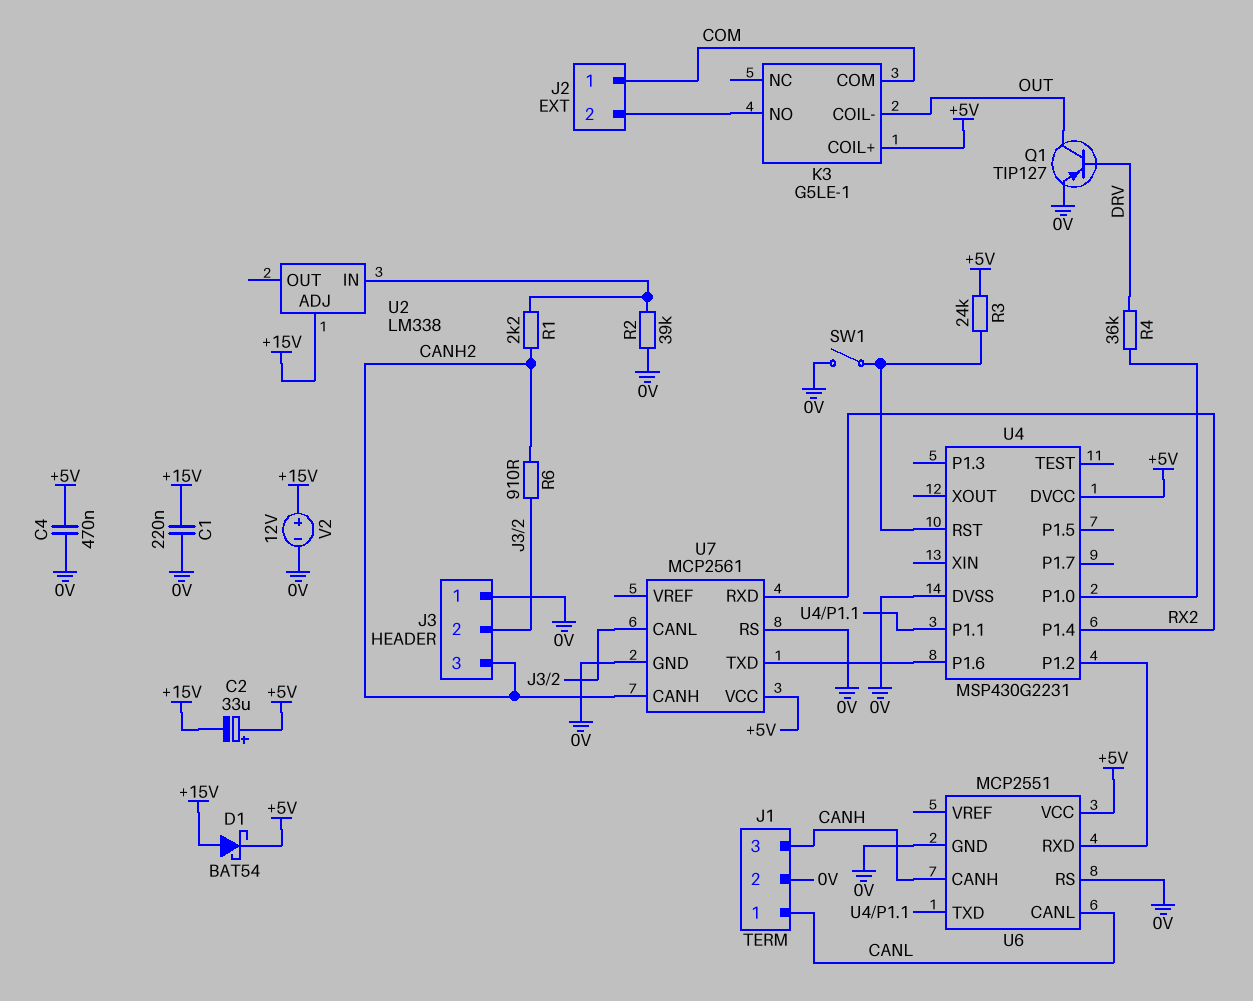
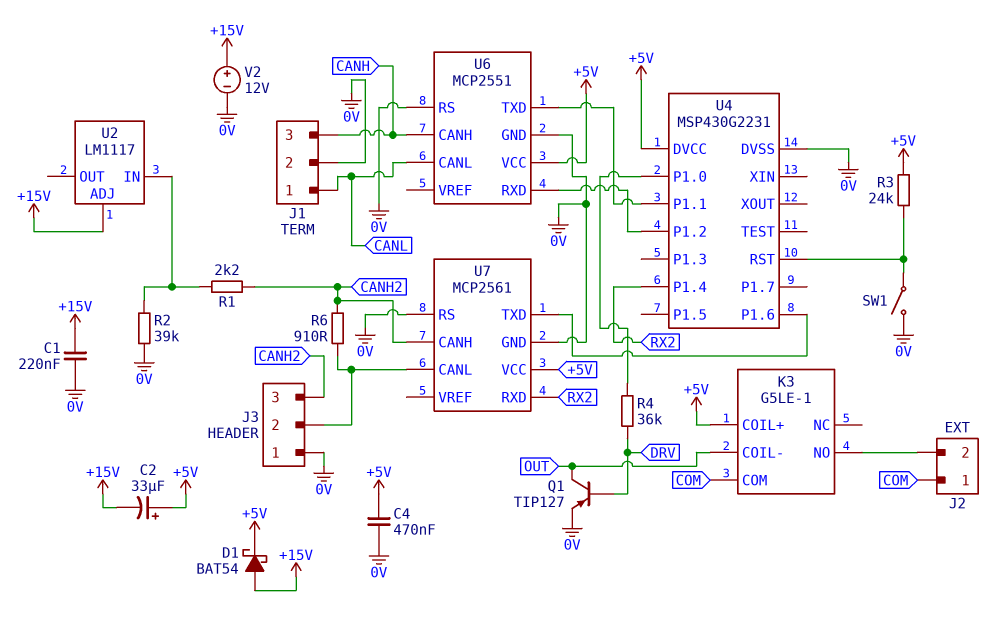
U2: LM338 -> LM1117

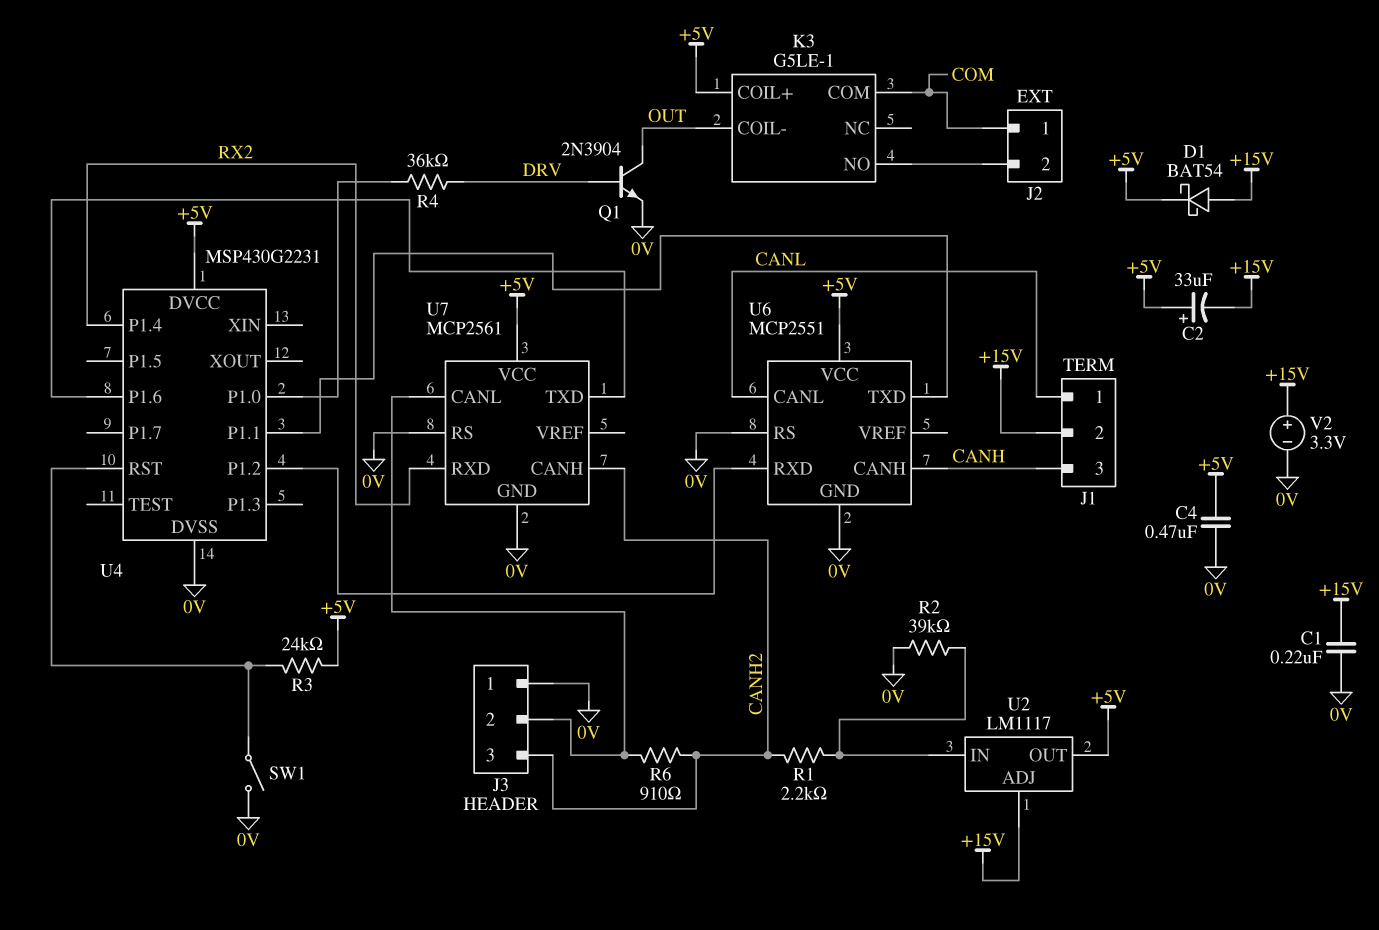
J1 pin 2: 0V -> +15V
Q1: PNP TIP127 (B DRV, C OUT, E 0V) -> NPN 2N3904 (B DRV, C OUT, E 0V)
U2 pin OUT: none -> +5V
V2: 12V (plus +15V, minus 0V) -> 3.3V (plus +15V, minus 0V)

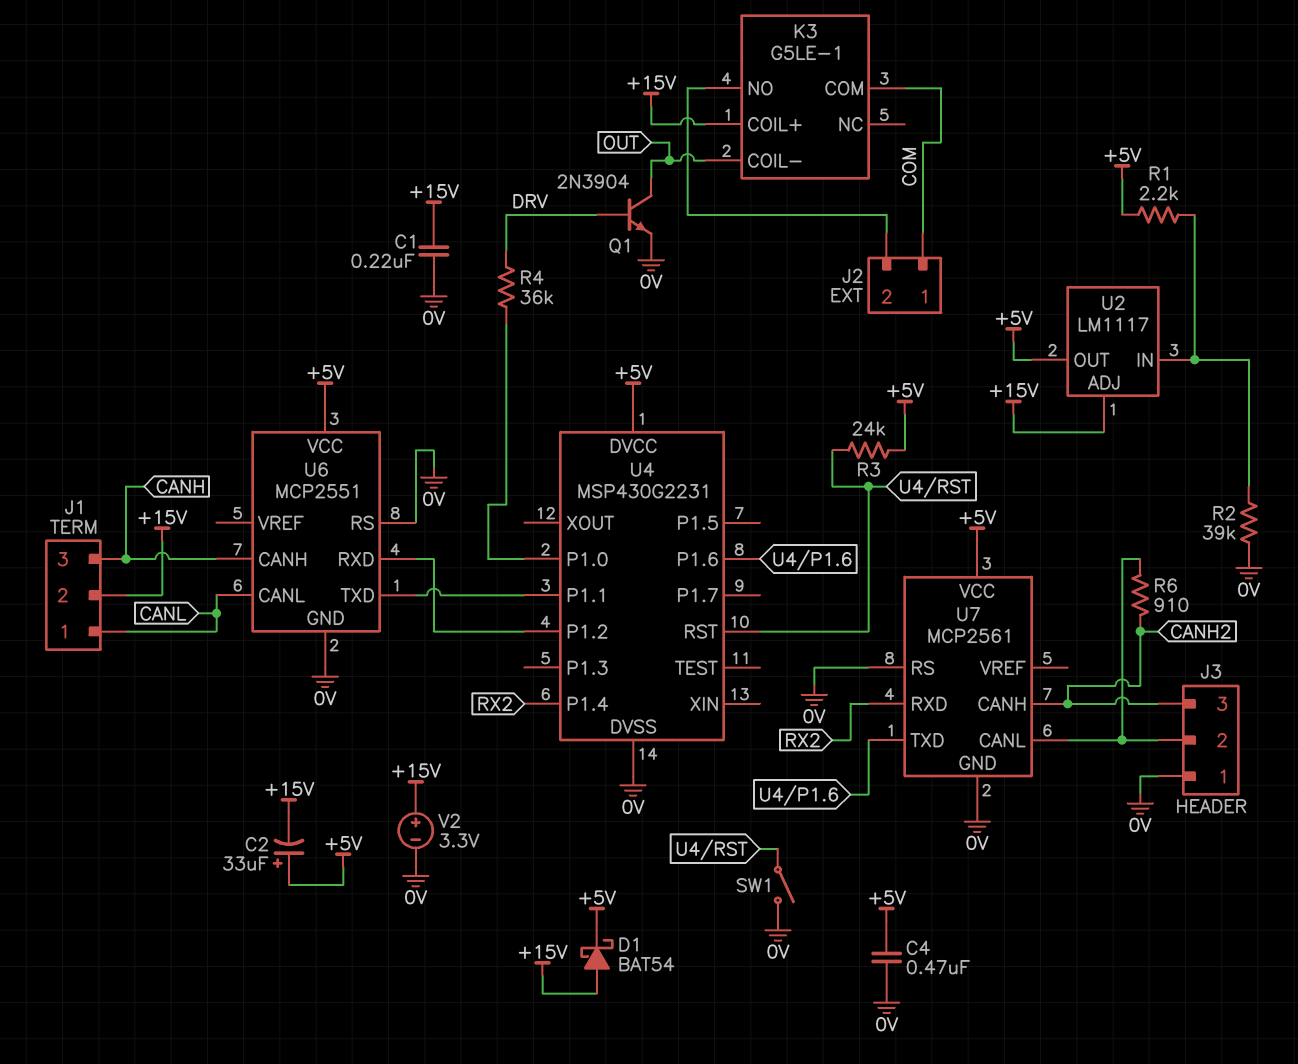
K3 pin COIL+: +5V -> +15V
R1: 2.2k (CANH2, U2/IN) -> 2.2k (+5V, U2/IN)

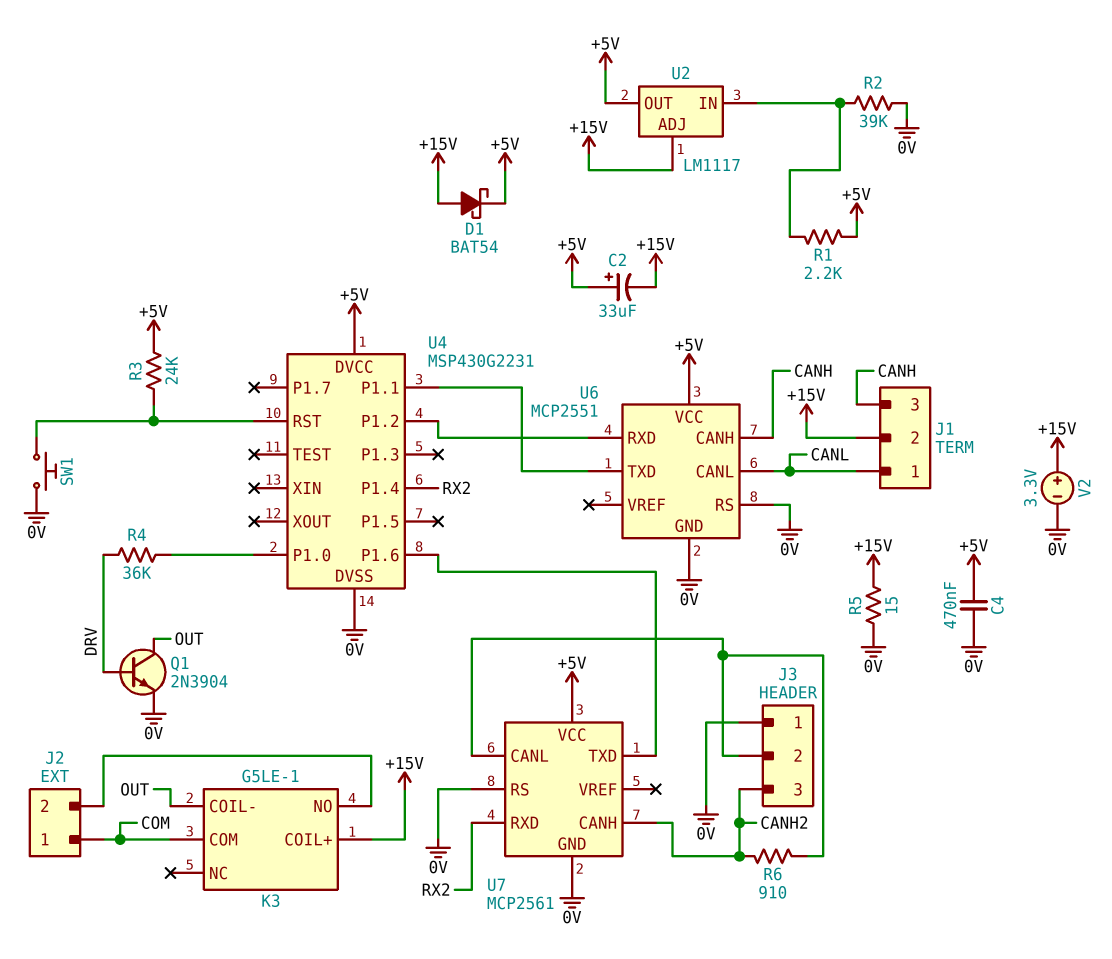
C1: 220nF (+15V, 0V) -> none
R5: none -> 15 (+15V, 0V)
SW1: switch (0V, U4/RST) -> button (0V, U4/RST)

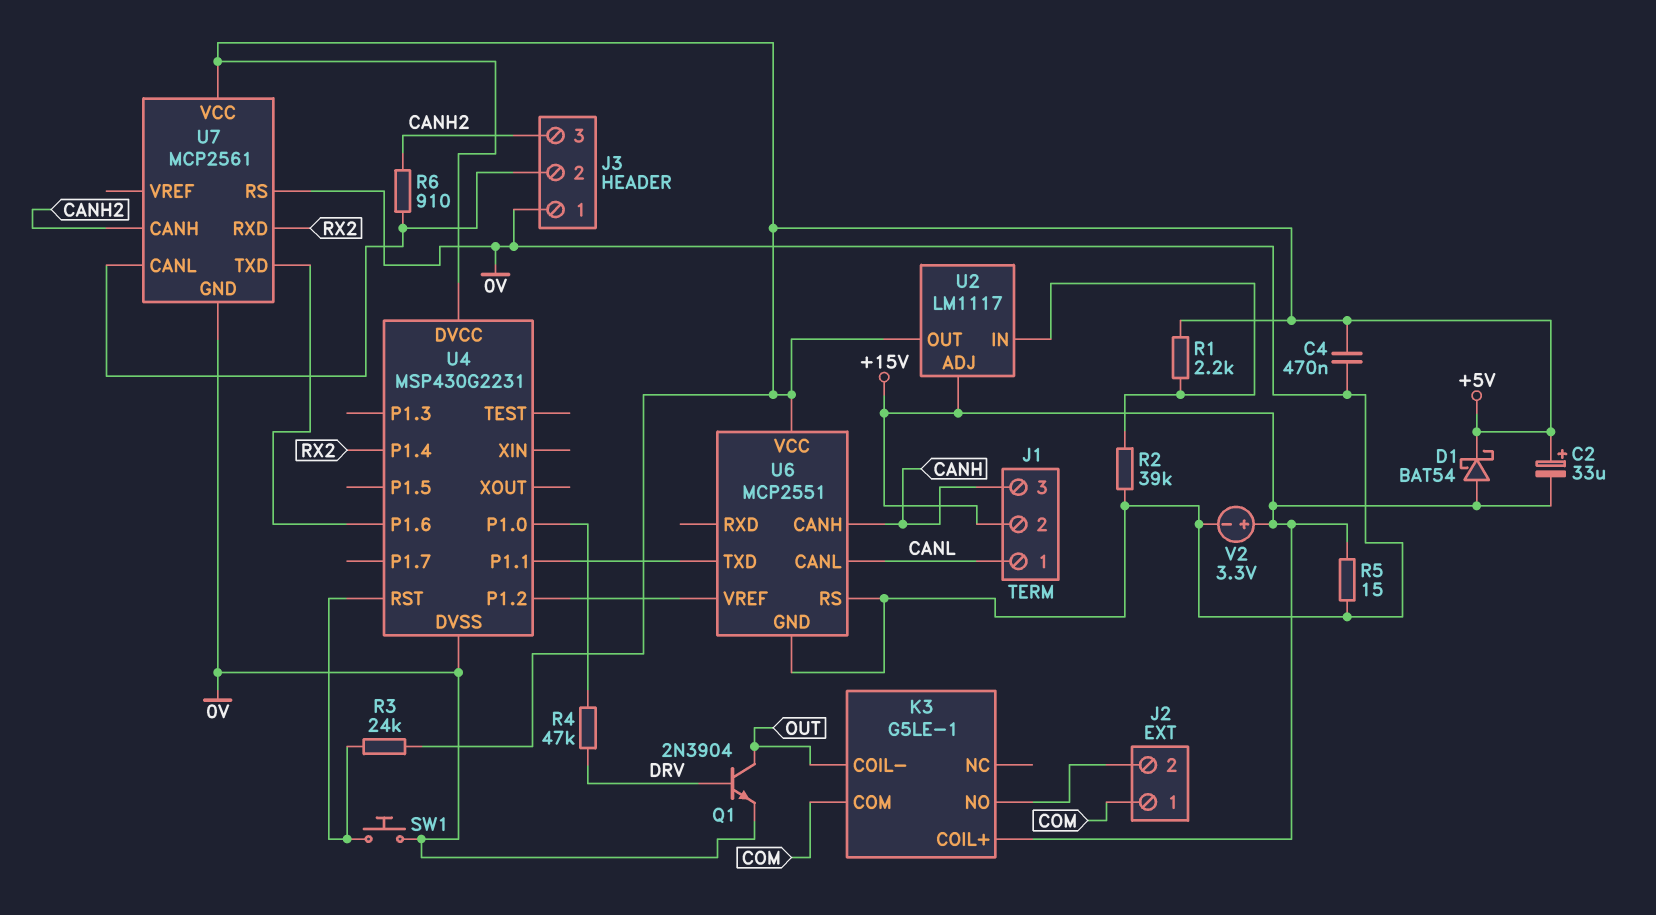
R4: 36k (DRV, U4/P1.0) -> 47k (DRV, U4/P1.0)
U6 pin RXD: U4/P1.2 -> none
U6 pin VREF: none -> U4/P1.2

